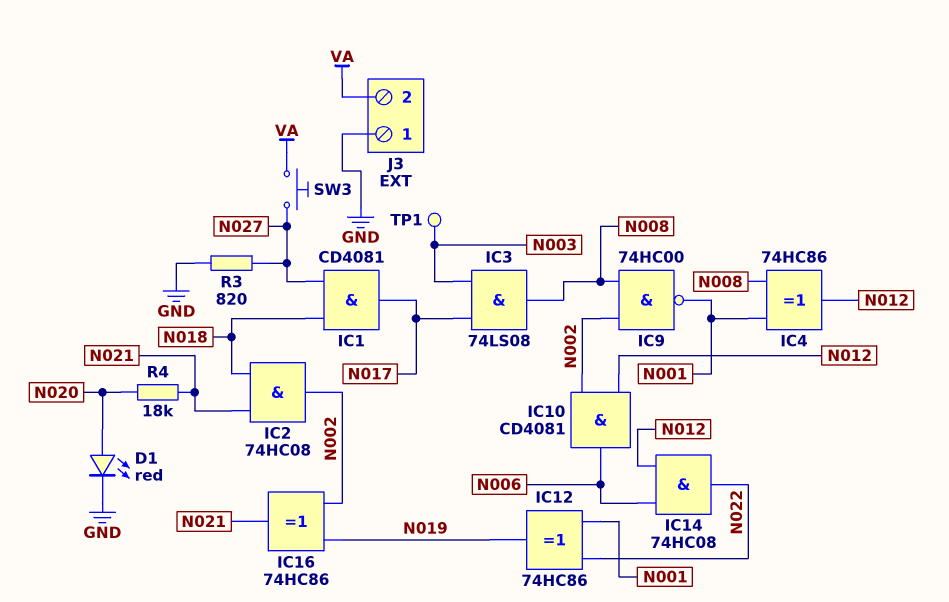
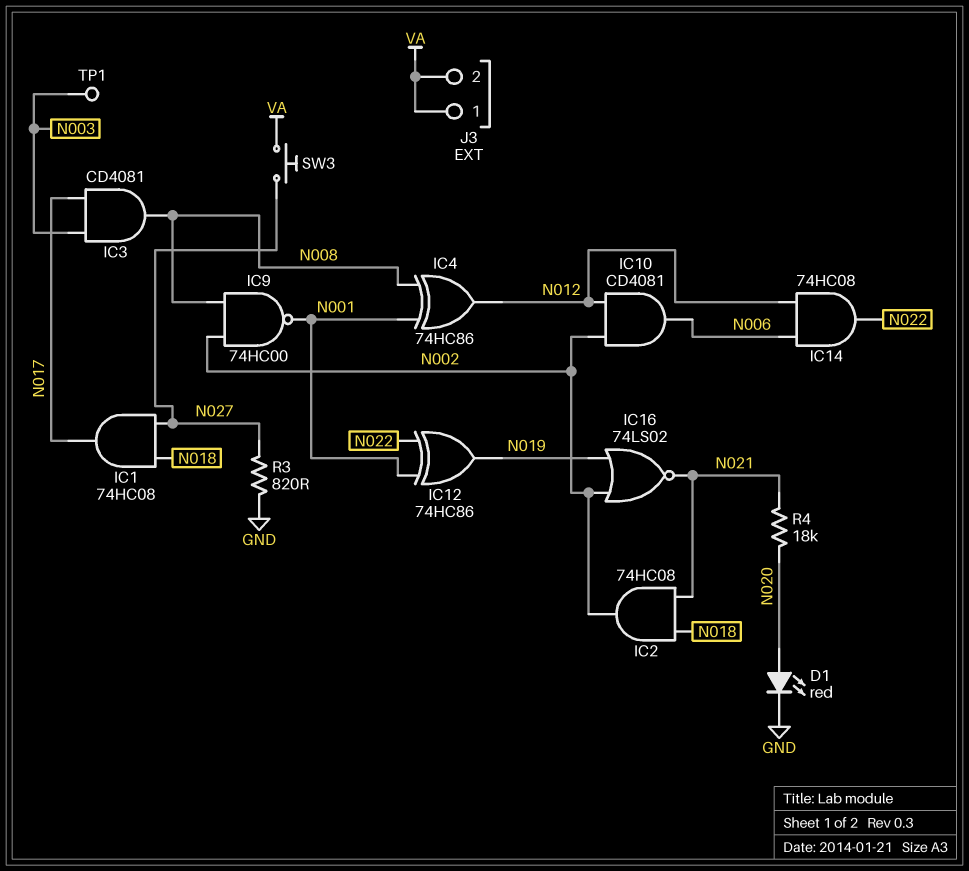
IC1: AND CD4081 (in N018, in N027, out N017) -> AND 74HC08 (in N018, in N027, out N017)
IC3: AND 74LS08 (in N003, in N017, out N008) -> AND CD4081 (in N003, in N017, out N008)
IC16: XOR 74HC86 (in N002, in N019, out N021) -> NOR 74LS02 (in N002, in N019, out N021)
J3 pin 1: GND -> VA

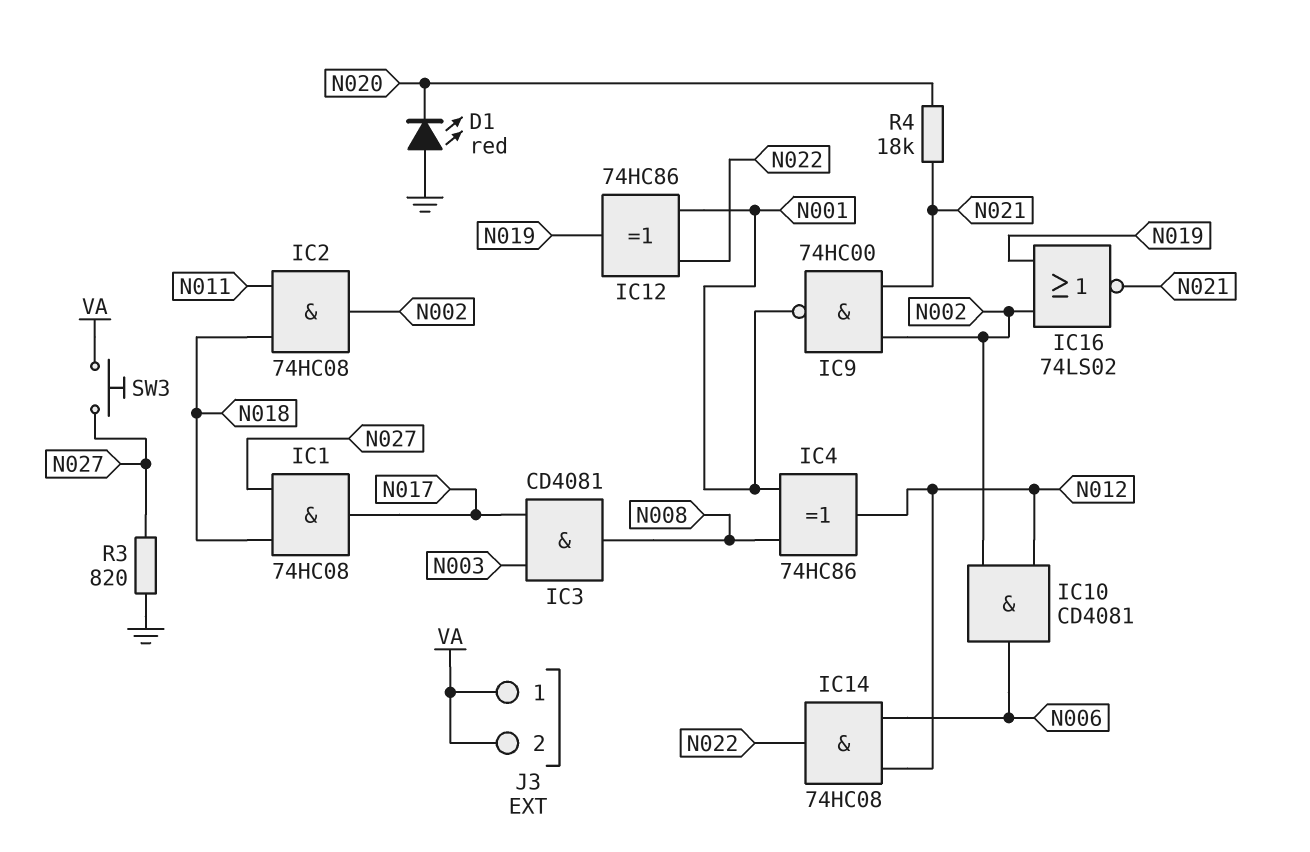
D1: LED red (A N020, K GND) -> LED red (A GND, K N020)
IC2: AND 74HC08 (in N018, in N021, out N002) -> AND 74HC08 (in N011, in N018, out N002)
IC9: NAND 74HC00 (in N002, in N008, out N001) -> NAND 74HC00 (in N002, in N021, out N001)
TP1: test point (N003) -> none

